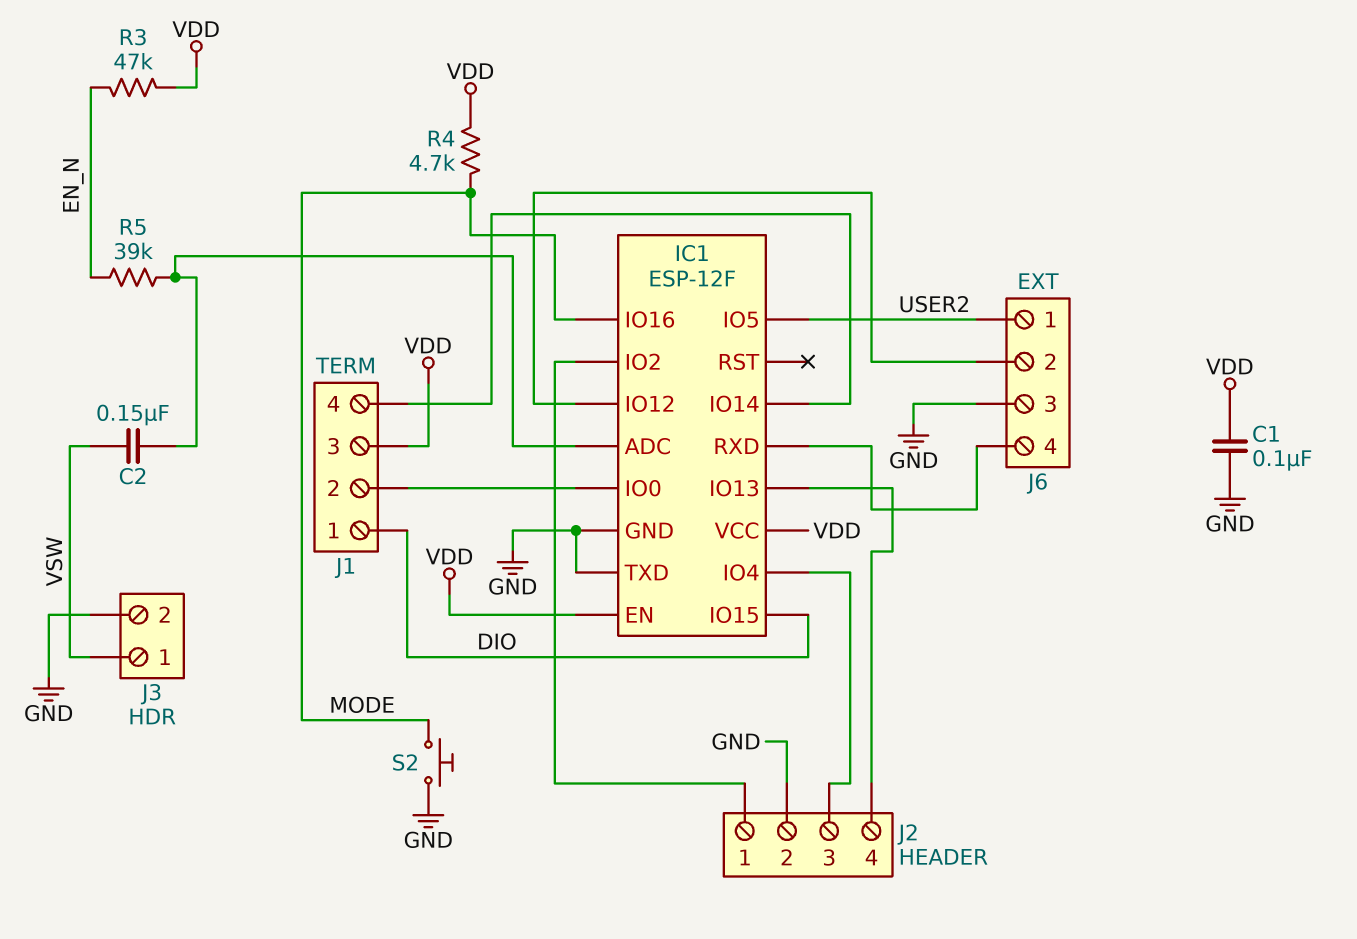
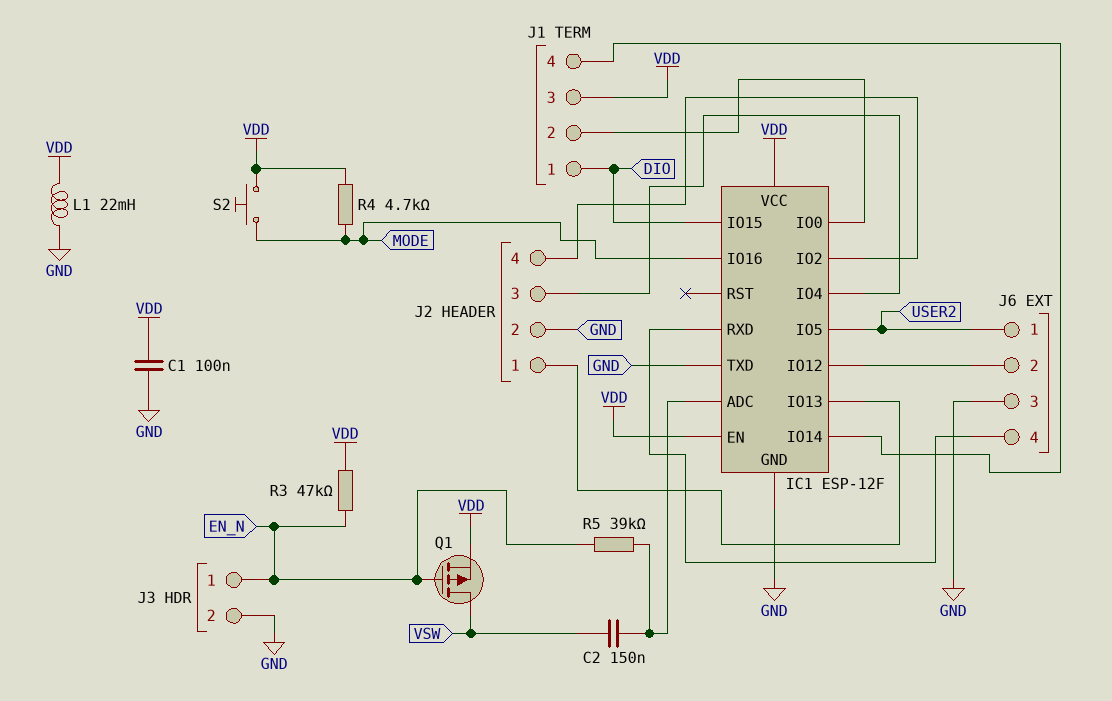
J2 pin 1: IC1/IO2 -> IC1/IO13
J2 pin 4: IC1/IO13 -> IC1/IO2
J3 pin 1: VSW -> EN_N
L1: none -> 22mH (GND, VDD)
Q1: none -> PMOS (G EN_N, D VSW, S VDD)
S2: button (GND, MODE) -> button (MODE, VDD)

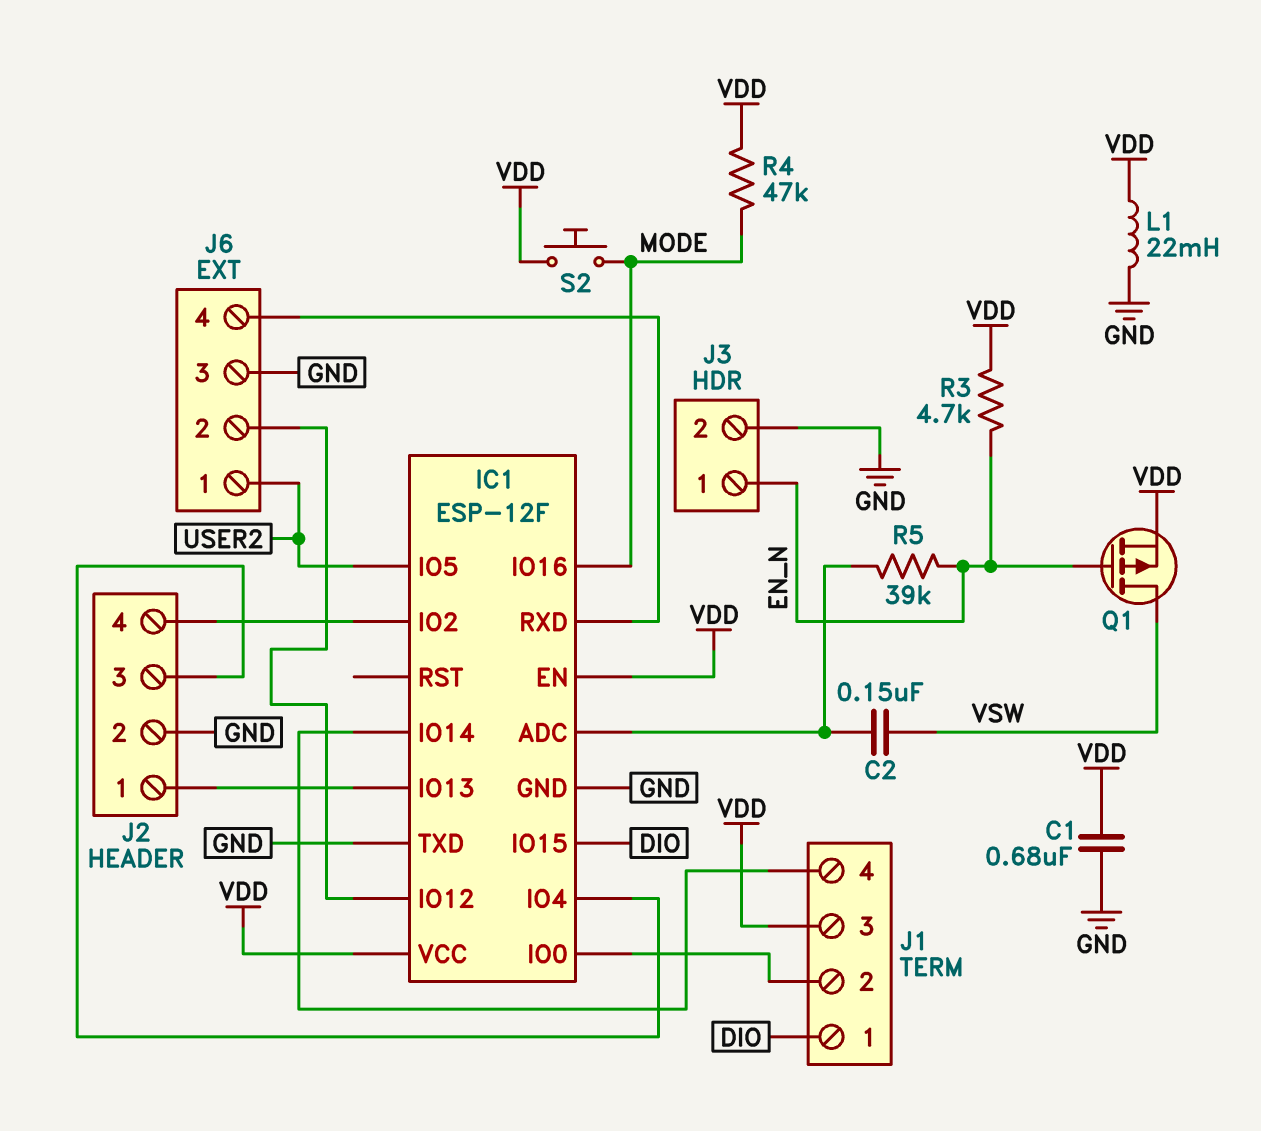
C1: 100nF (GND, VDD) -> 680nF (GND, VDD)
R3: 47k (EN_N, VDD) -> 4.7k (EN_N, VDD)
R4: 4.7k (MODE, VDD) -> 47k (MODE, VDD)

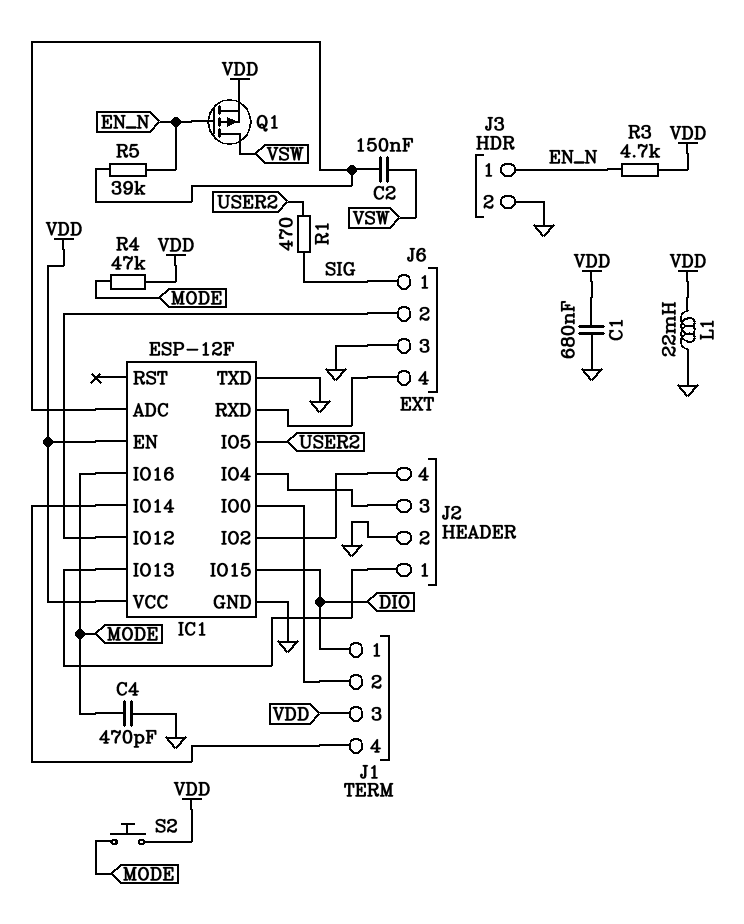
C4: none -> 470pF (GND, MODE)
J6 pin 1: USER2 -> SIG
R1: none -> 470 (SIG, USER2)

